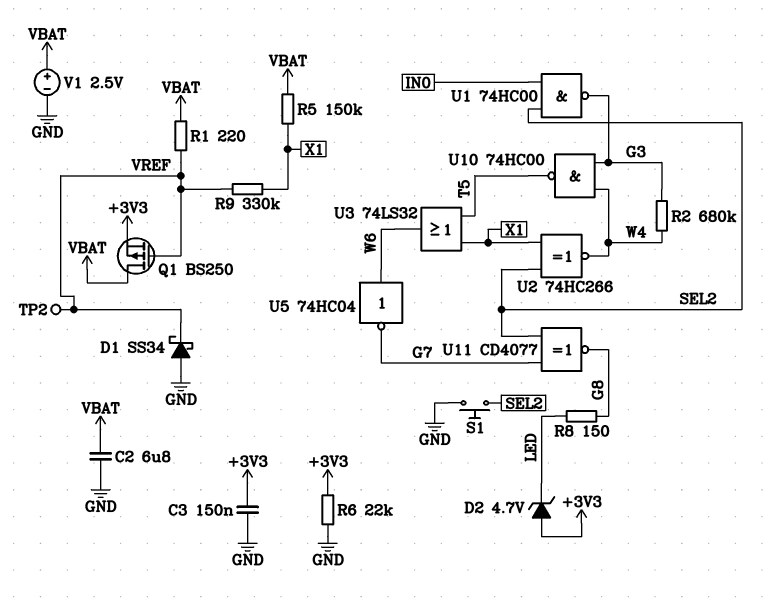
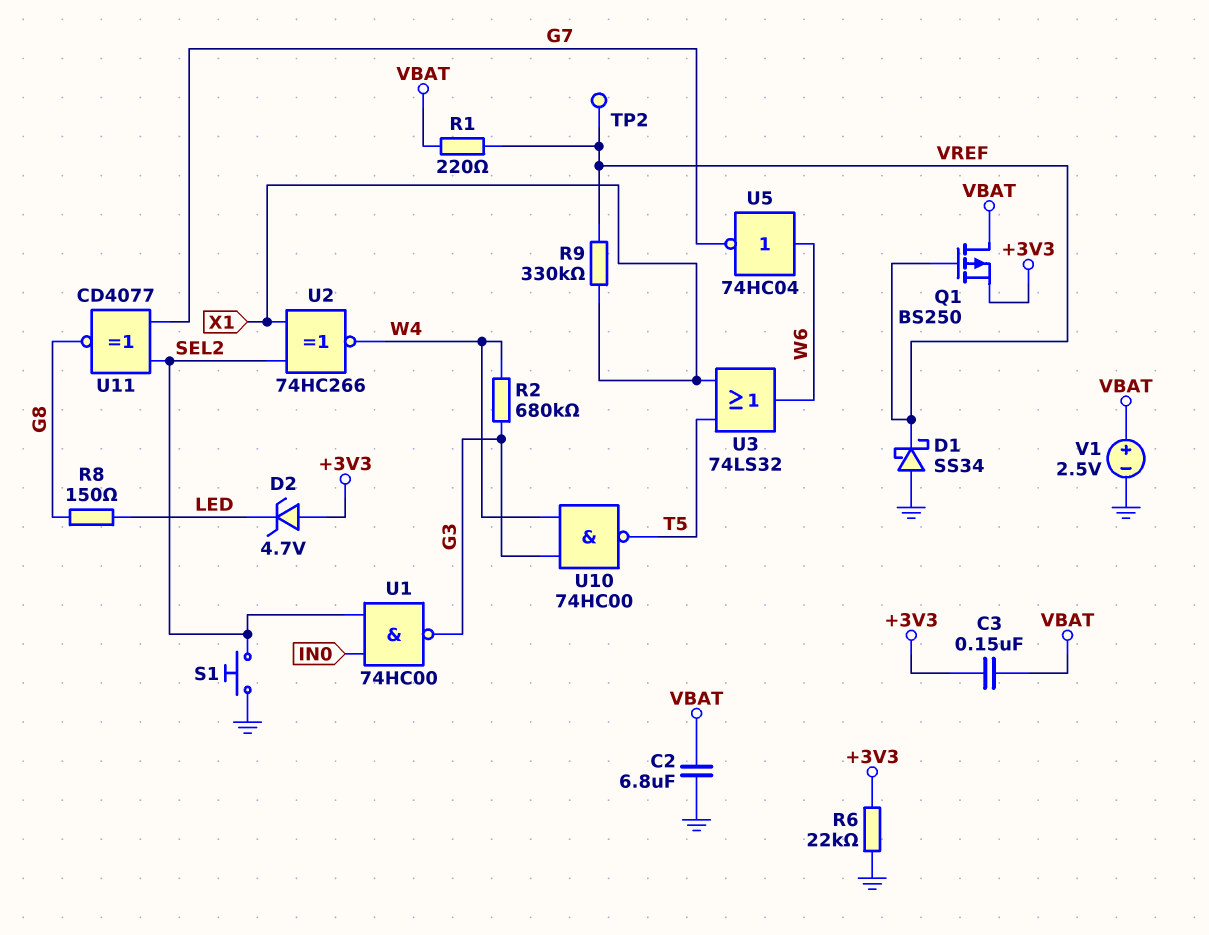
C3: 150nF (+3V3, GND) -> 150nF (+3V3, VBAT)
R5: 150k (VBAT, X1) -> none

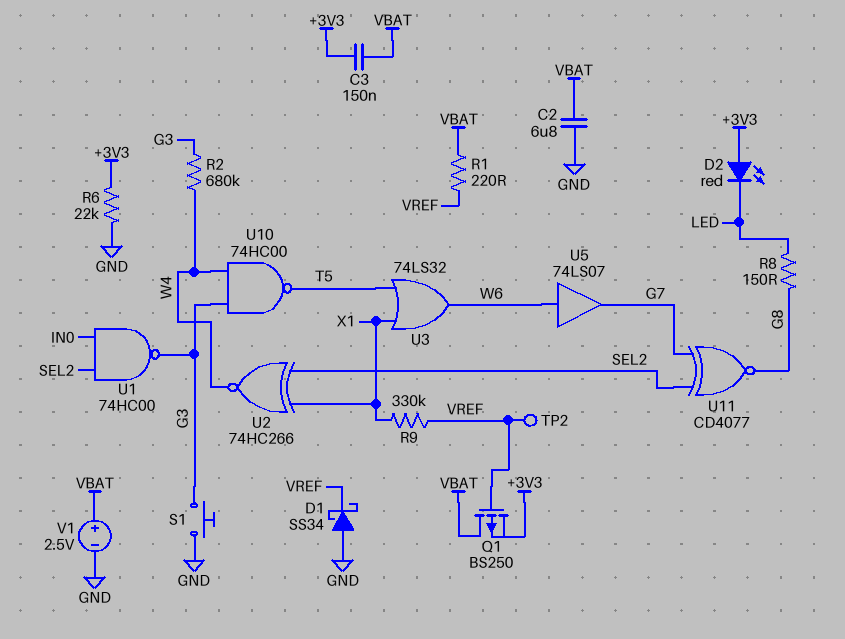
D2: zener 4.7V (A +3V3, K LED) -> LED red (A +3V3, K LED)
S1: button (GND, SEL2) -> button (G3, GND)
U5: NOT 74HC04 (in W6, out G7) -> buffer 74LS07 (in W6, out G7)

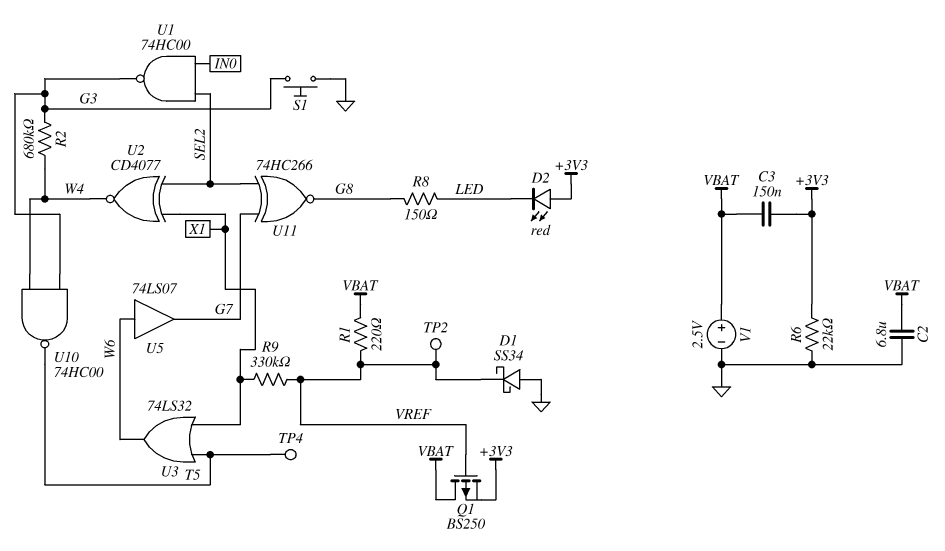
TP4: none -> test point (T5)
U2: XNOR 74HC266 (in SEL2, in X1, out W4) -> XNOR CD4077 (in SEL2, in X1, out W4)
U11: XNOR CD4077 (in G7, in SEL2, out G8) -> XNOR 74HC266 (in G7, in SEL2, out G8)

